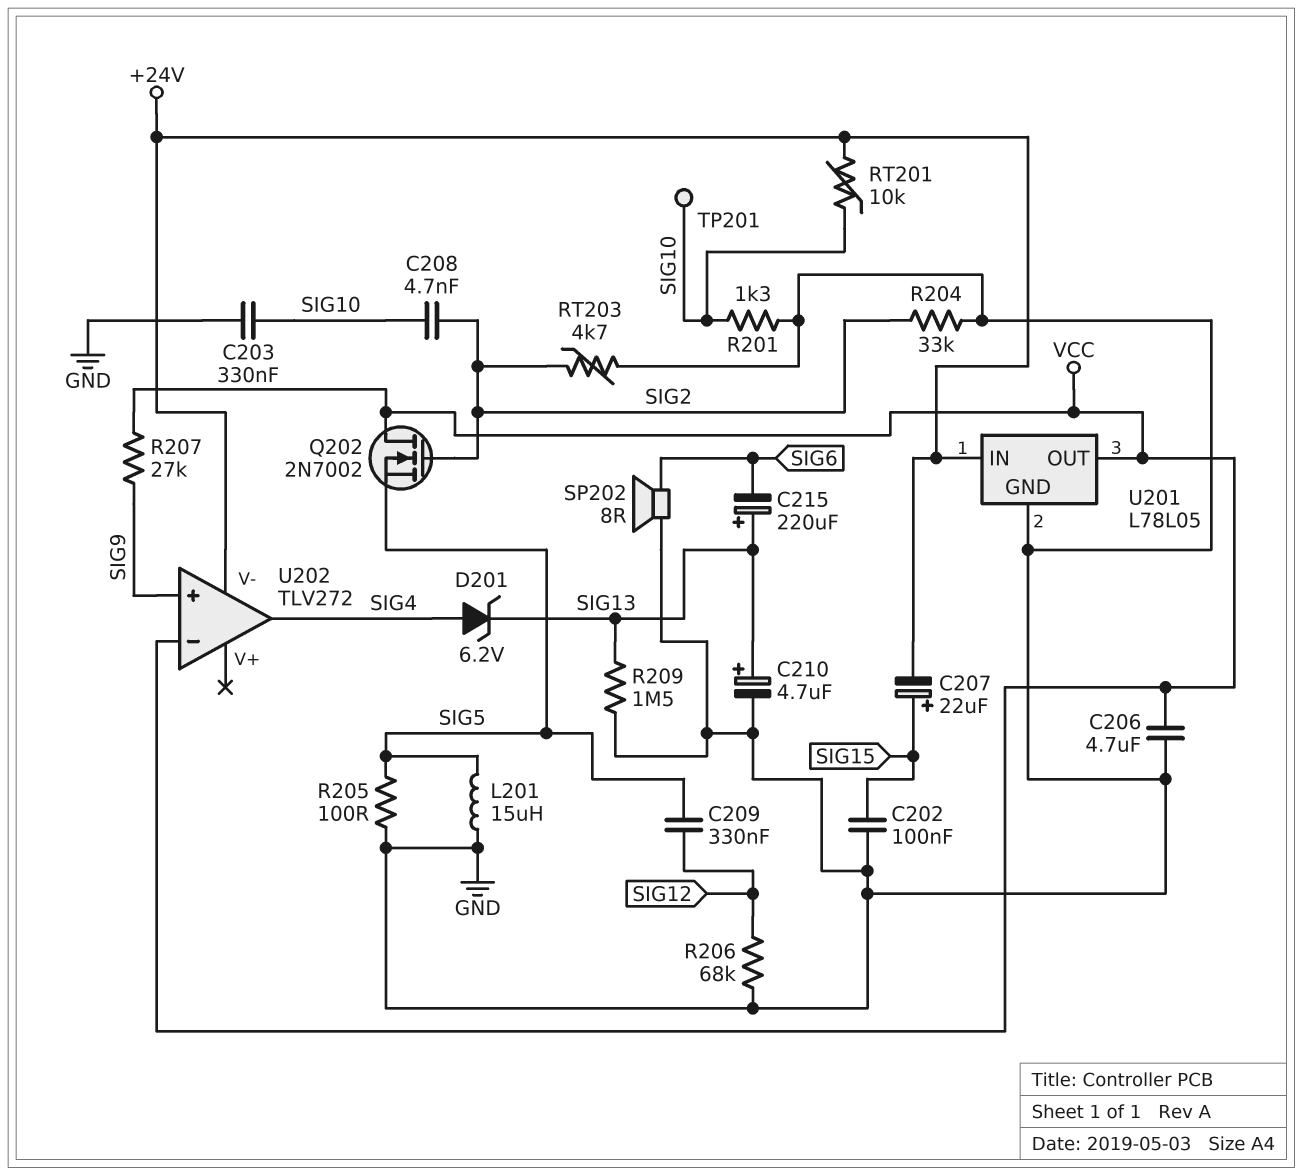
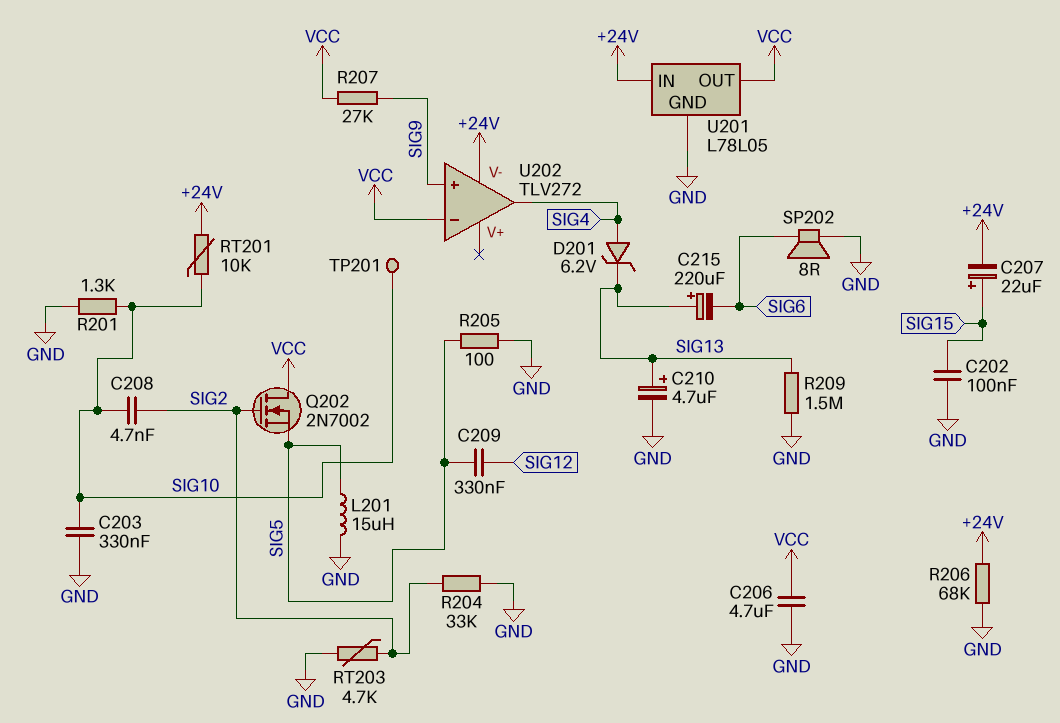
R206: 68k (GND, SIG12) -> 68k (+24V, GND)

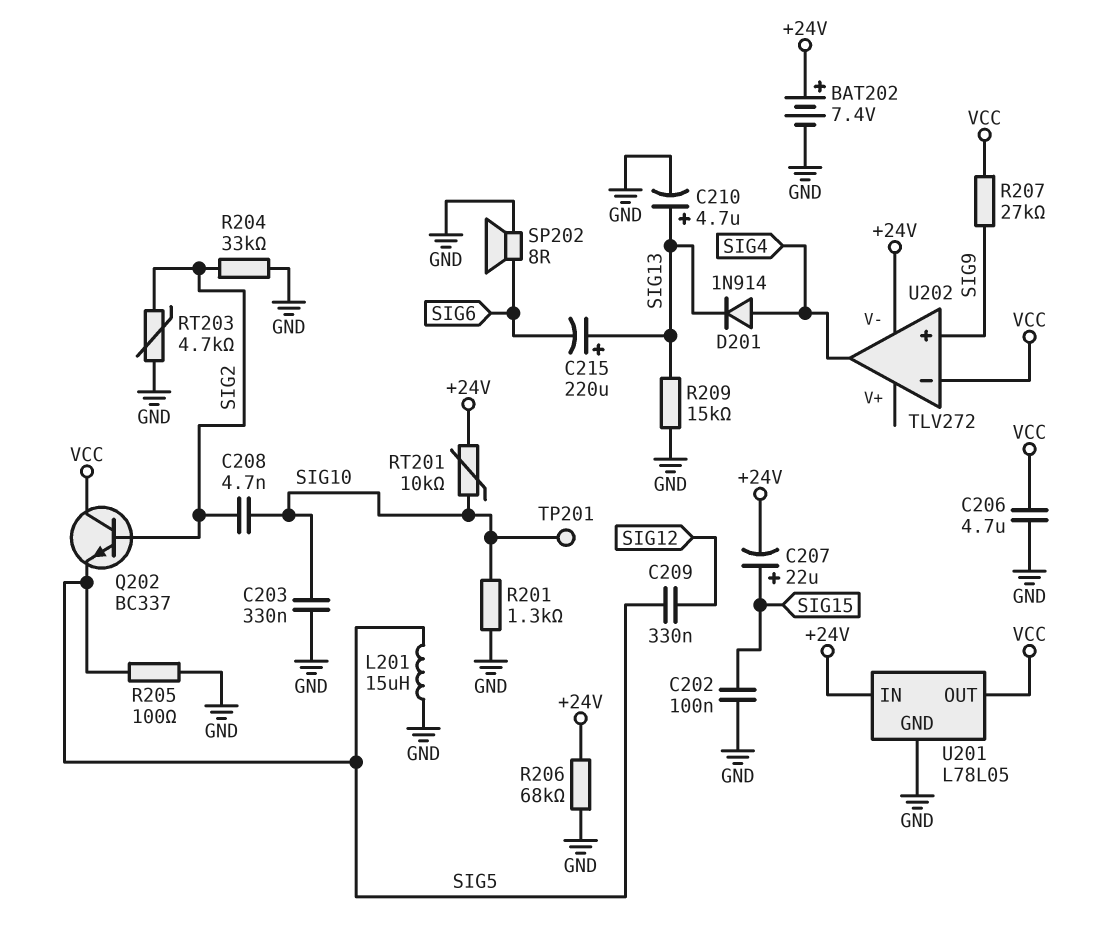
BAT202: none -> 7.4V (plus +24V, minus GND)
D201: zener 6.2V (A SIG4, K SIG13) -> diode 1N914 (A SIG4, K SIG13)
Q202: NMOS 2N7002 (G SIG2, D VCC, S SIG5) -> NPN BC337 (B SIG2, C VCC, E SIG5)
R209: 1.5M (GND, SIG13) -> 15k (GND, SIG13)

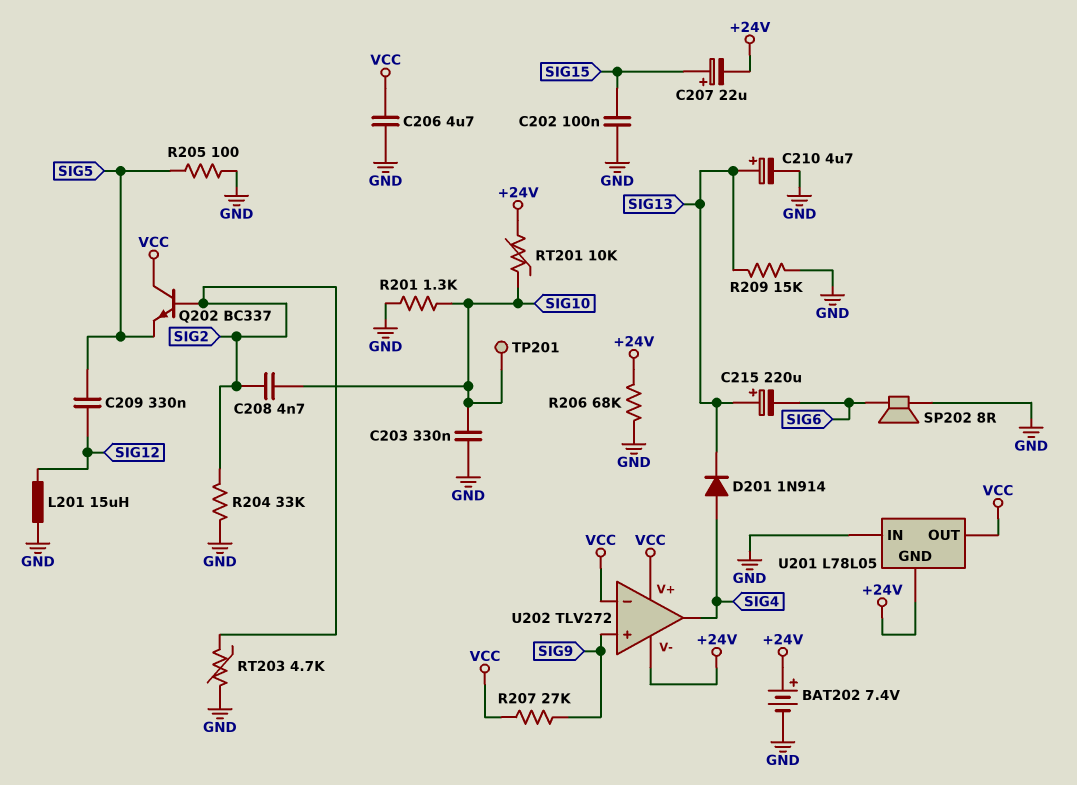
L201: 15uH (GND, SIG5) -> 15uH (GND, SIG12)
U201 pin GND: GND -> +24V
U201 pin IN: +24V -> GND
U202 pin V+: none -> VCC

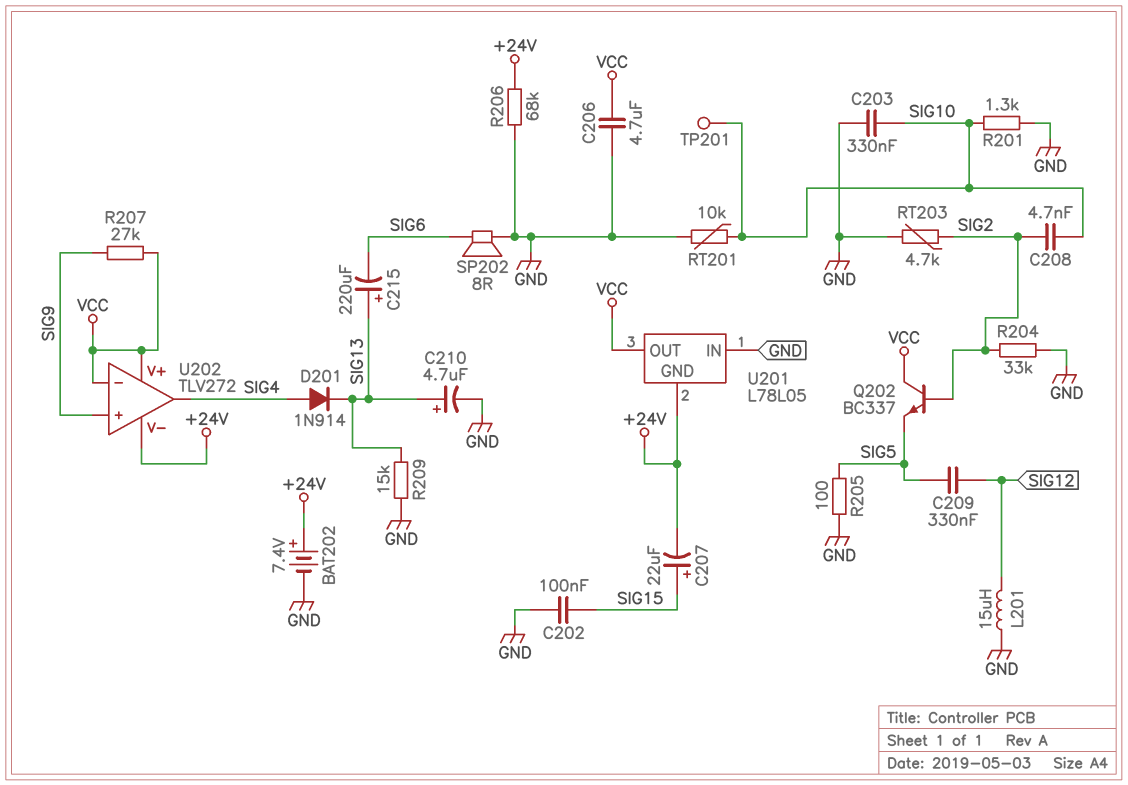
RT201: 10k (+24V, SIG10) -> 10k (GND, SIG10)

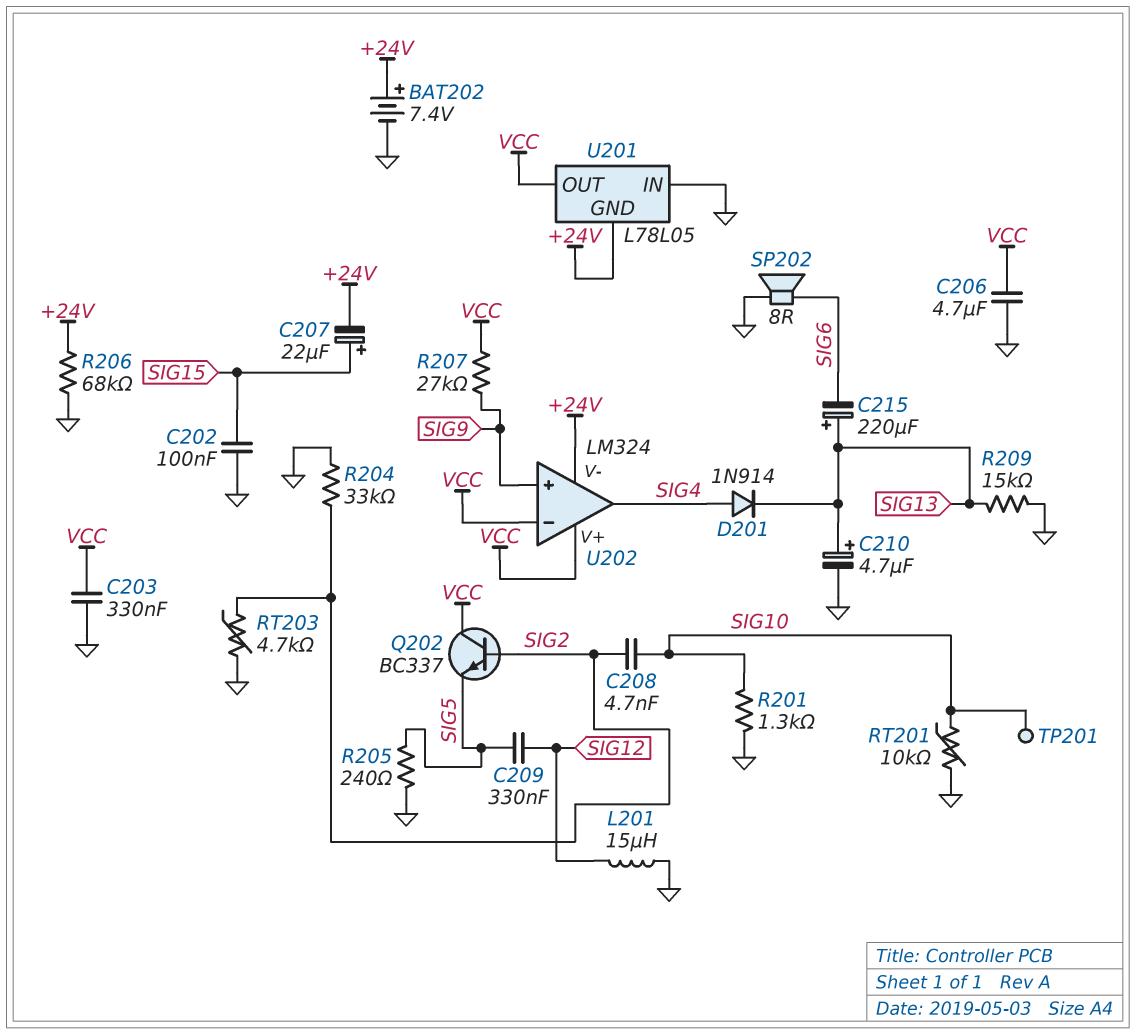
C203: 330nF (GND, SIG10) -> 330nF (GND, VCC)
R205: 100 (GND, SIG5) -> 240 (GND, SIG5)
U202: TLV272 -> LM324

